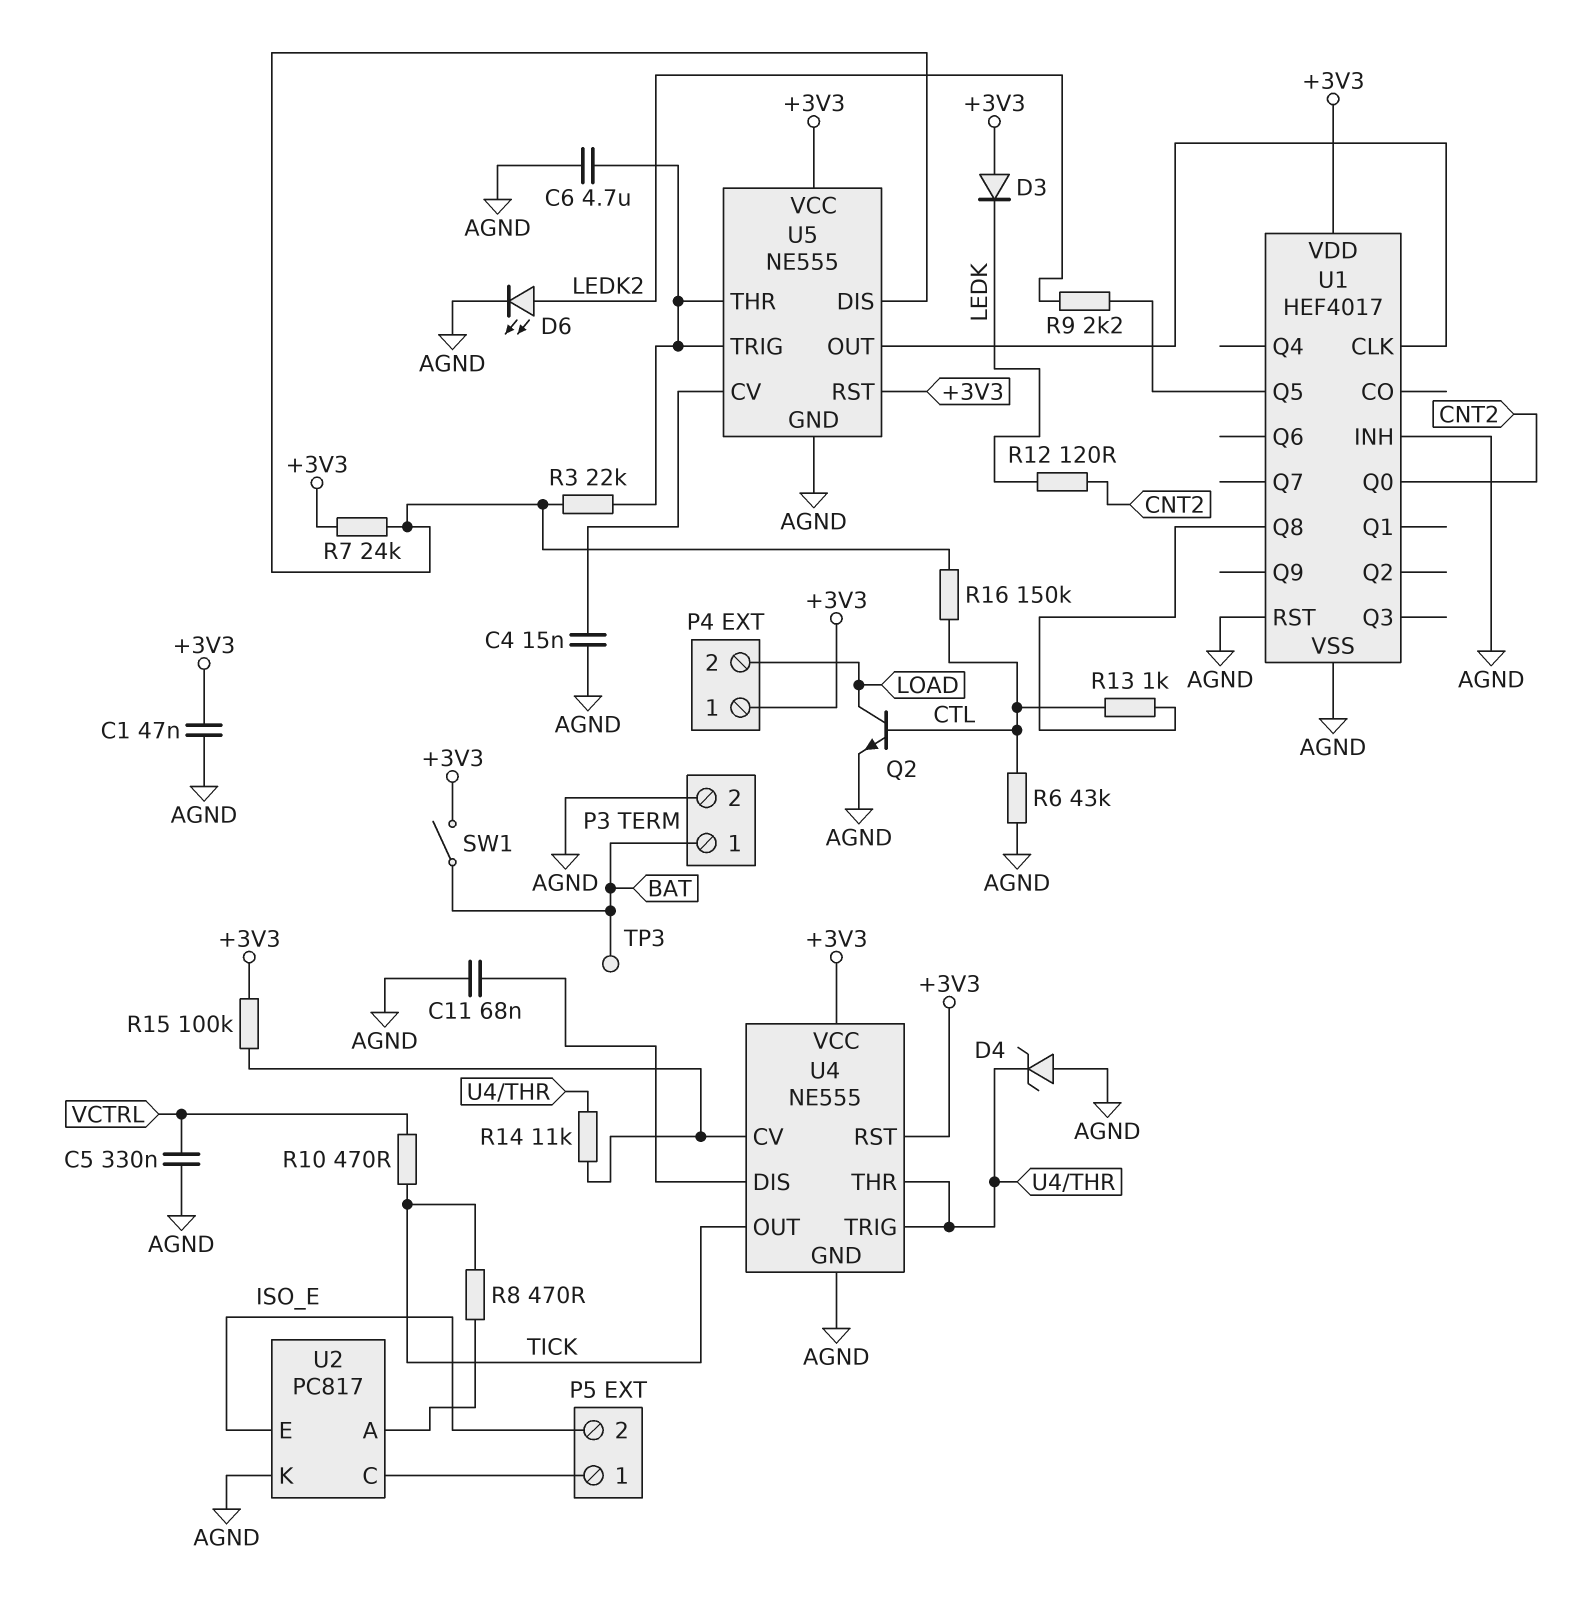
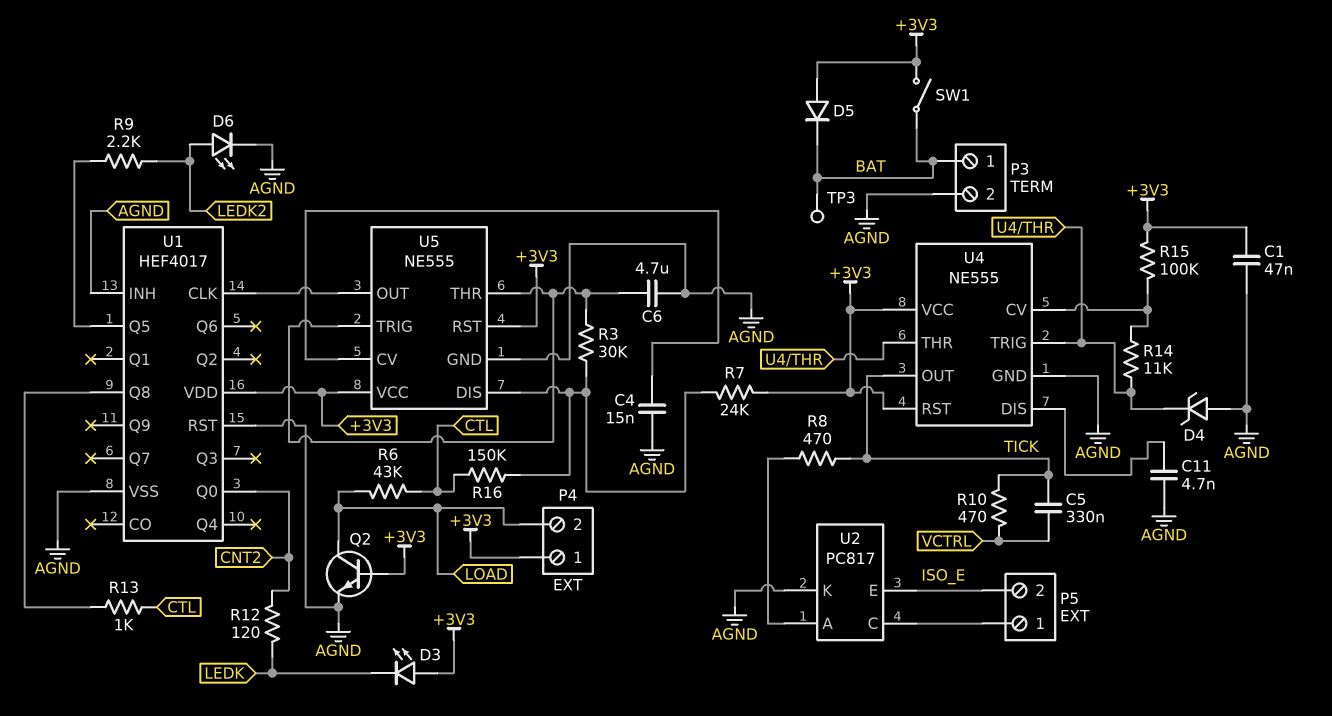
C5: 330nF (AGND, VCTRL) -> 330nF (TICK, VCTRL)
C11: 68nF (AGND, U4/DIS) -> 4.7nF (AGND, U4/DIS)
D3: diode (A +3V3, K LEDK) -> LED (A +3V3, K LEDK)
D5: none -> diode (A +3V3, K BAT)
Q2: NPN (B CTL, C LOAD, E AGND) -> NPN (B +3V3, C LOAD, E AGND)
R3: 22k (U5/DIS, U5/THR) -> 30k (U5/DIS, U5/THR)
R6: 43k (AGND, CTL) -> 43k (CTL, LOAD)

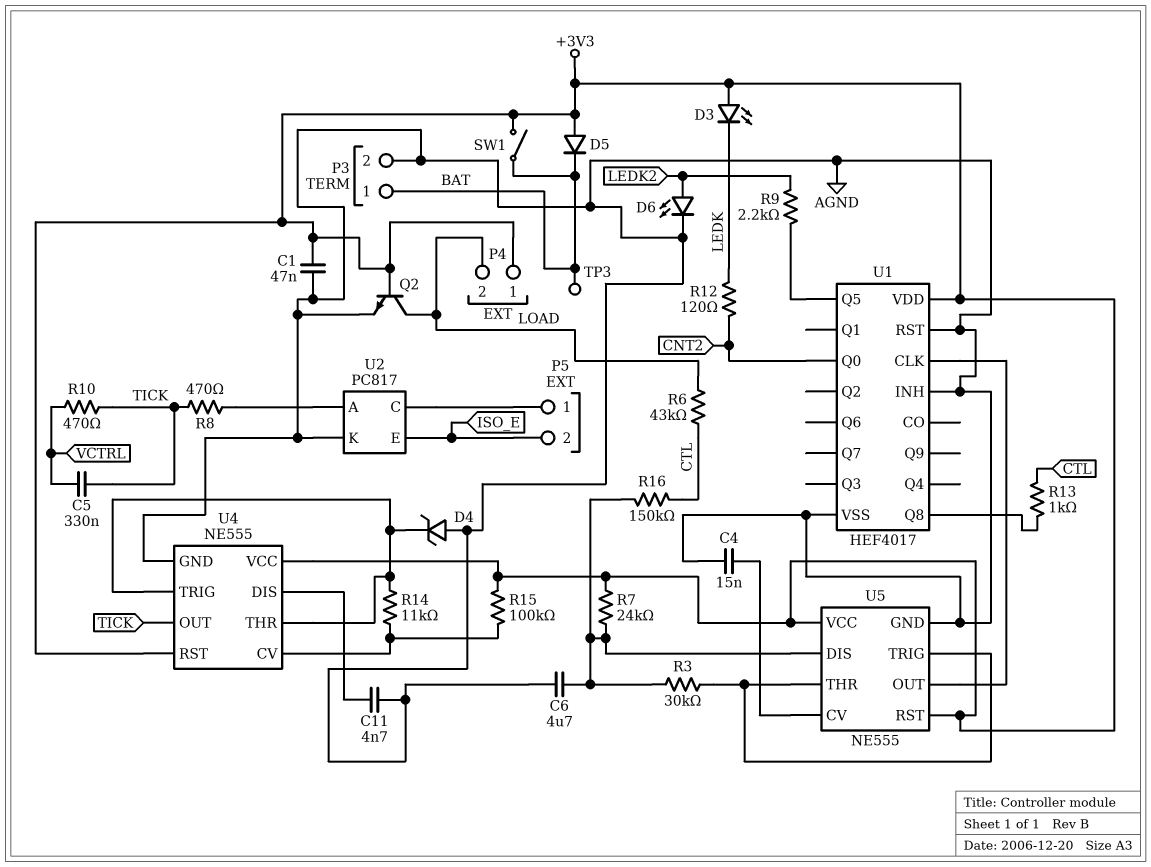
C6: 4.7uF (AGND, U5/THR) -> 4.7uF (AGND, U5/DIS)

